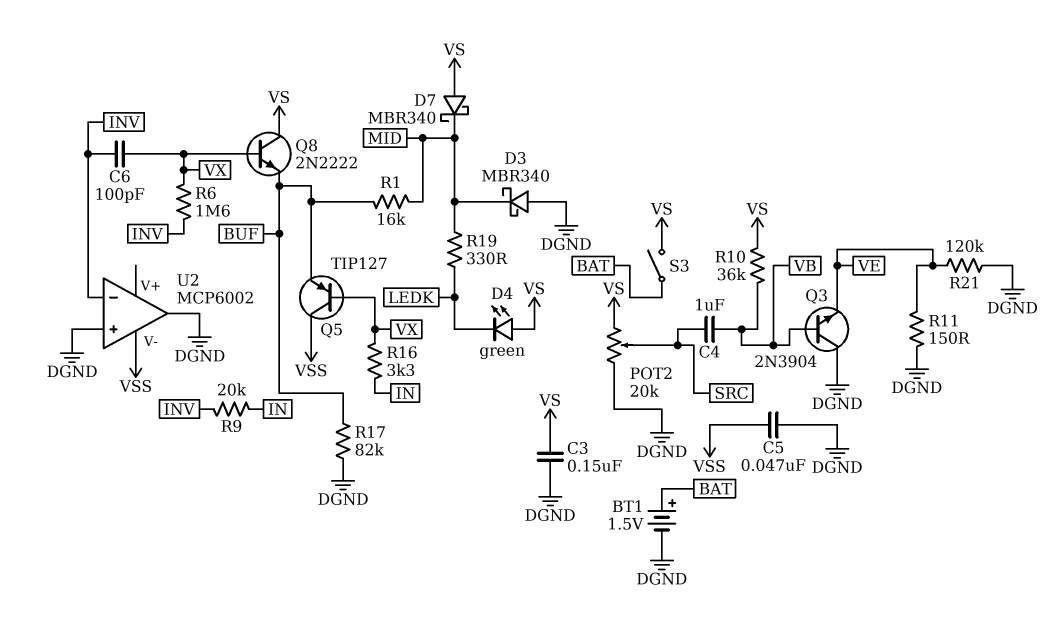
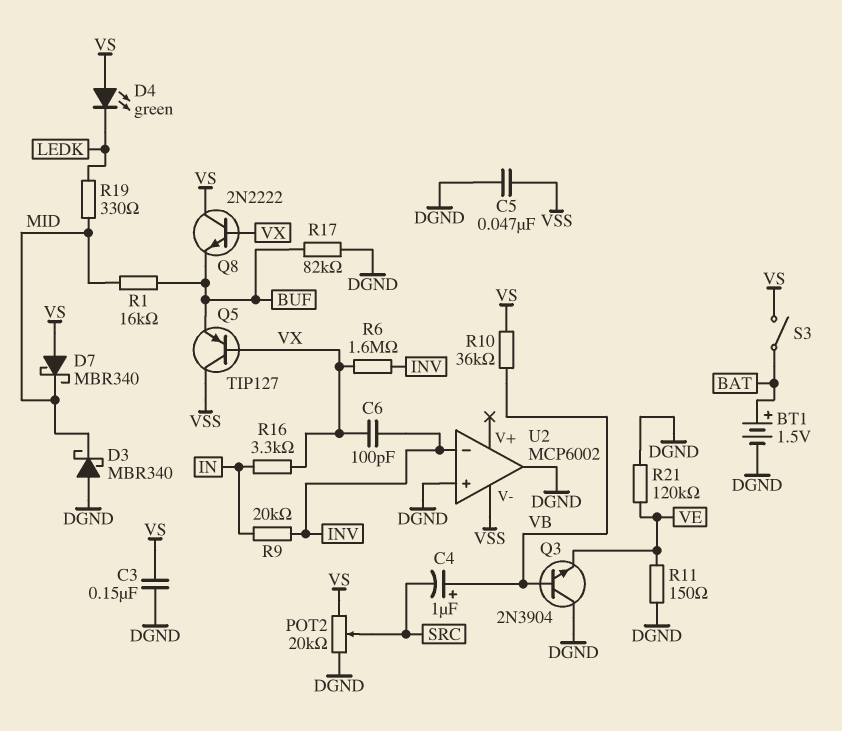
C4: 1uF (SRC, VB) -> 1uF (plus VB, minus SRC)

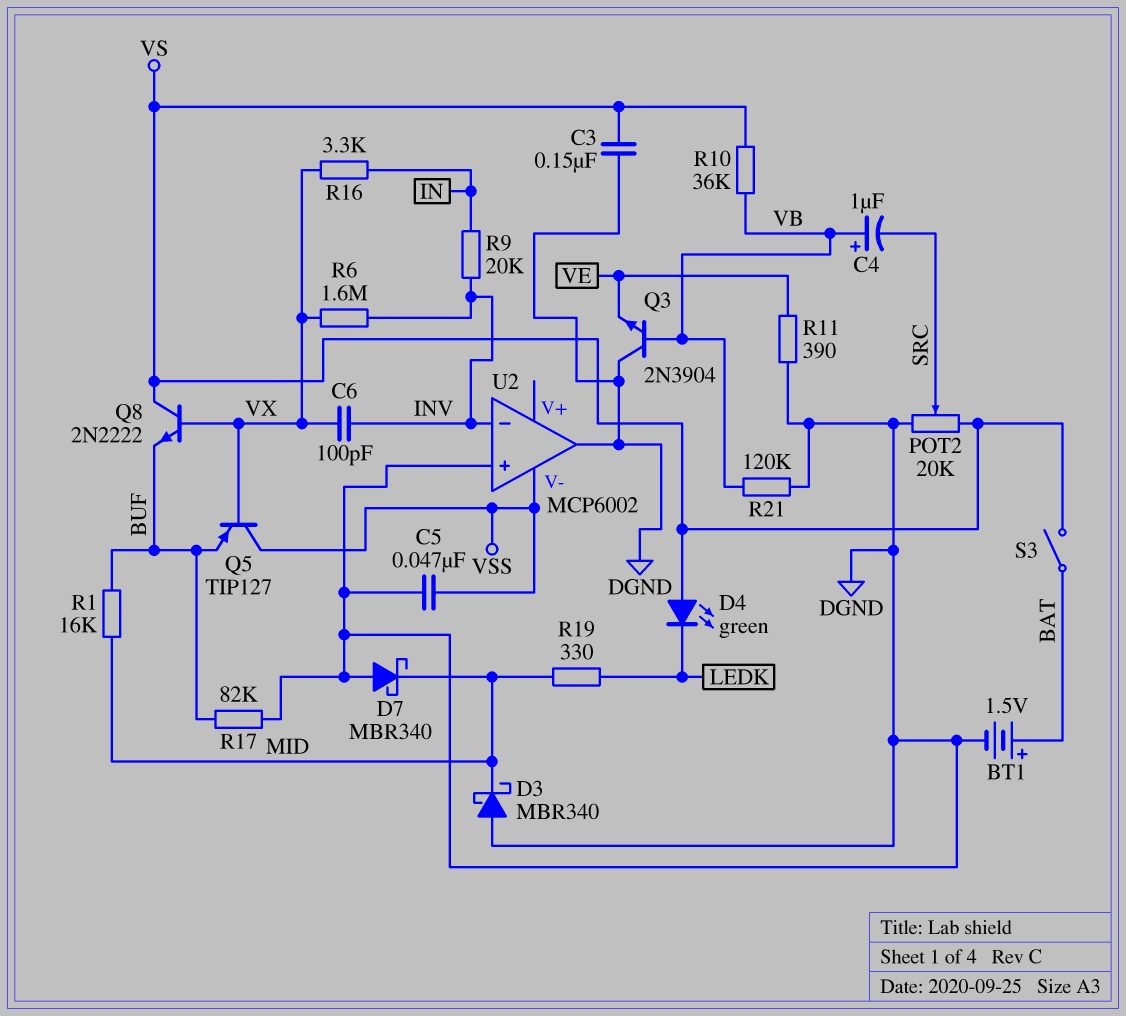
D7: schottky MBR340 (A VS, K MID) -> schottky MBR340 (A DGND, K MID)
R11: 150 (DGND, VE) -> 390 (DGND, VE)
R21: 120k (DGND, VE) -> 120k (DGND, VB)

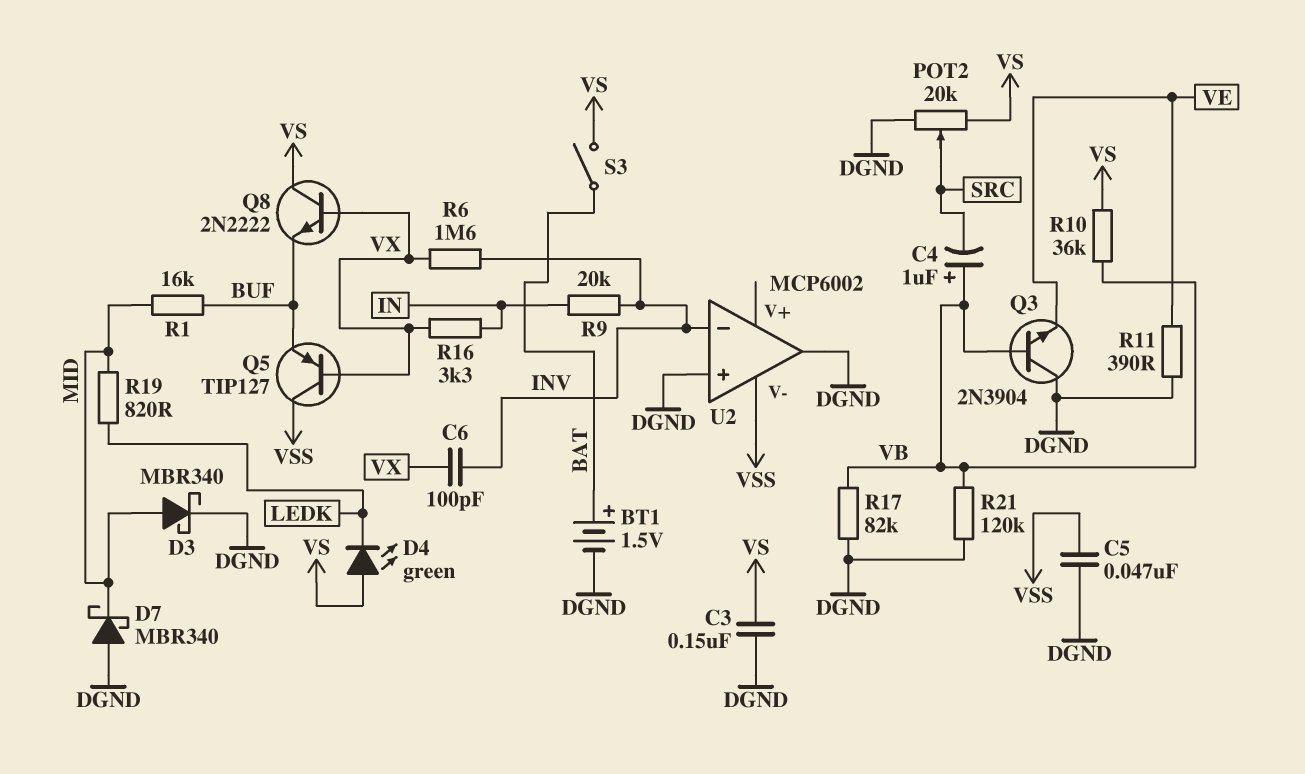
D3: schottky MBR340 (A DGND, K MID) -> schottky MBR340 (A MID, K DGND)
R17: 82k (BUF, DGND) -> 82k (DGND, VB)
R19: 330 (LEDK, MID) -> 820 (LEDK, MID)

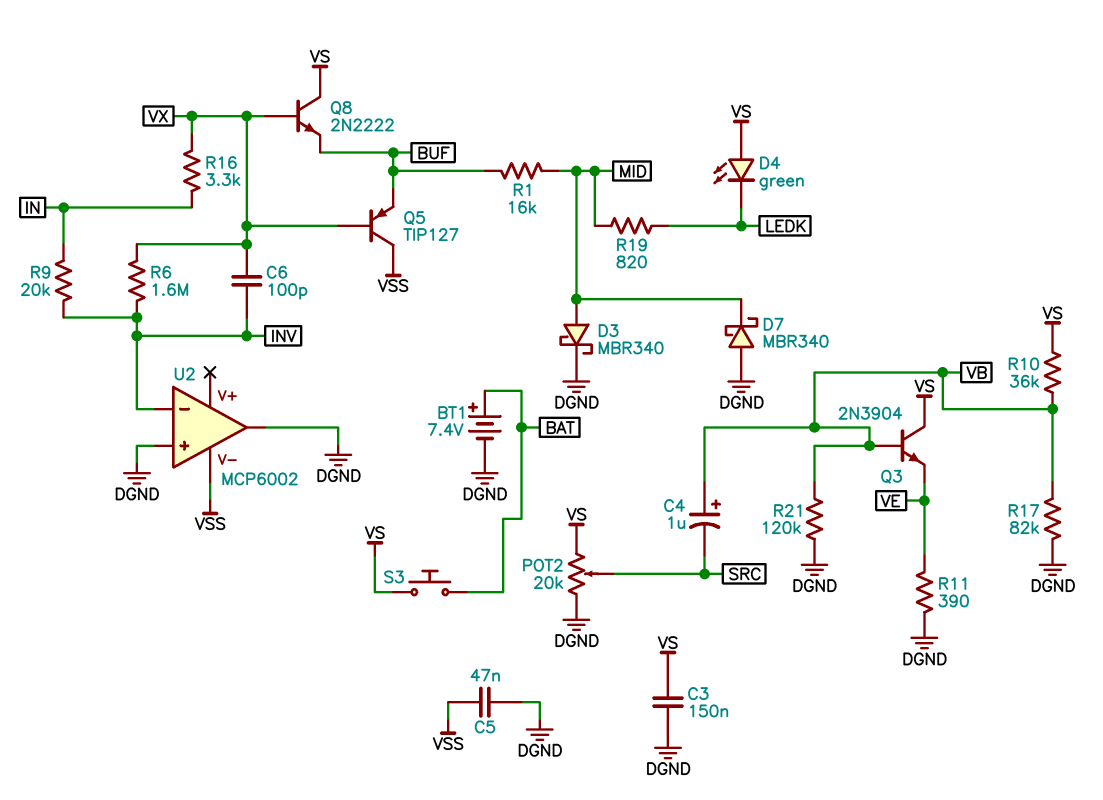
BT1: 1.5V (plus BAT, minus DGND) -> 7.4V (plus BAT, minus DGND)
Q3: NPN 2N3904 (B VB, C DGND, E VE) -> NPN 2N3904 (B VB, C VS, E VE)
S3: switch (BAT, VS) -> button (BAT, VS)

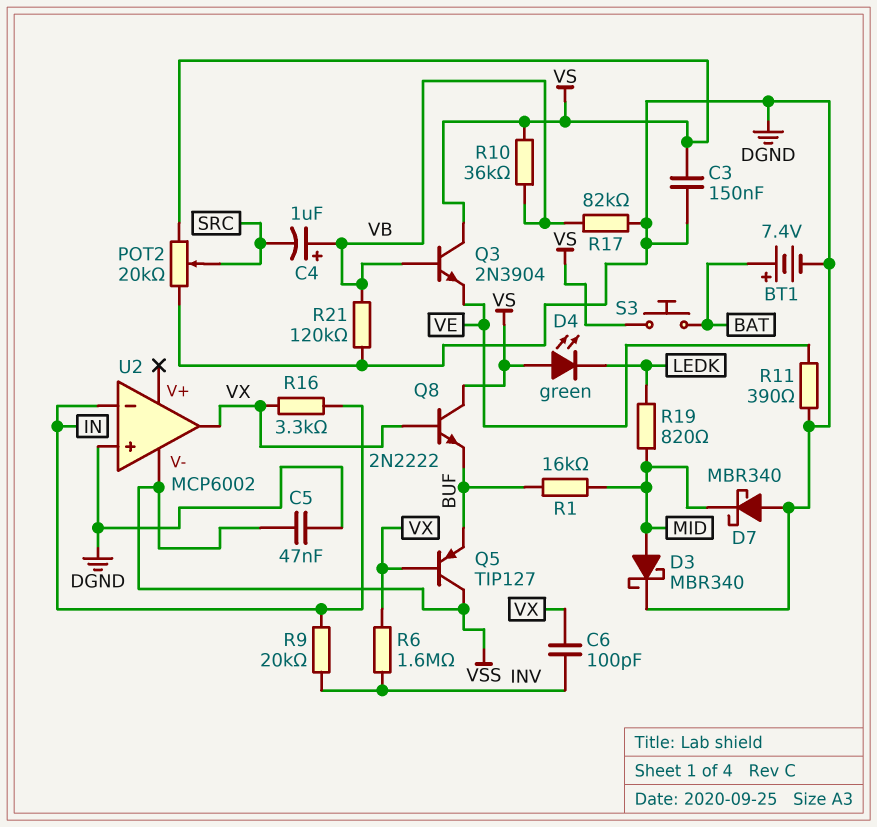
U2 pin in-: INV -> IN
U2 pin out: DGND -> VX

